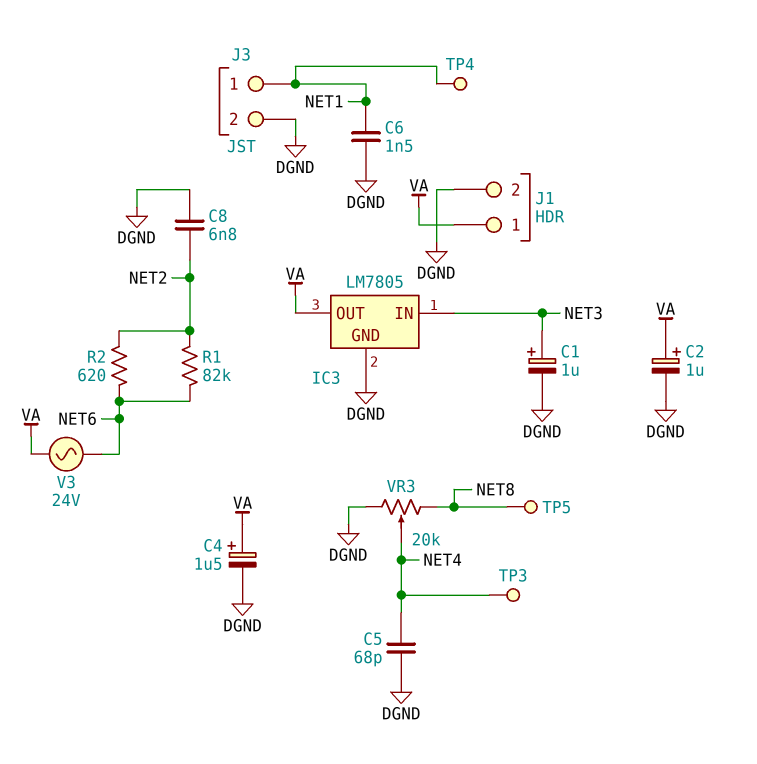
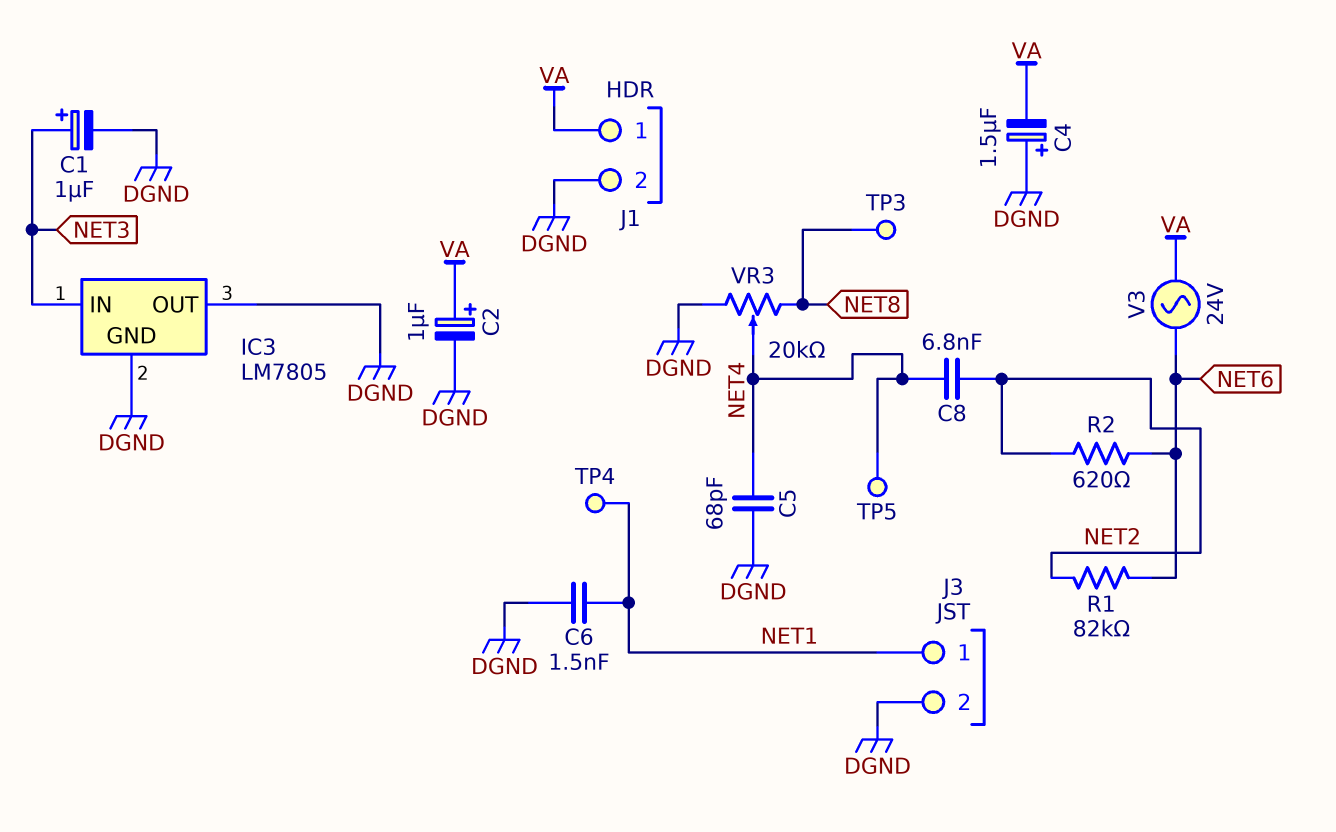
C4: 1.5uF (plus VA, minus DGND) -> 1.5uF (plus DGND, minus VA)
C8: 6.8nF (DGND, NET2) -> 6.8nF (NET2, NET4)
IC3 pin OUT: VA -> DGND
TP3: test point (NET4) -> test point (NET8)
TP5: test point (NET8) -> test point (NET4)

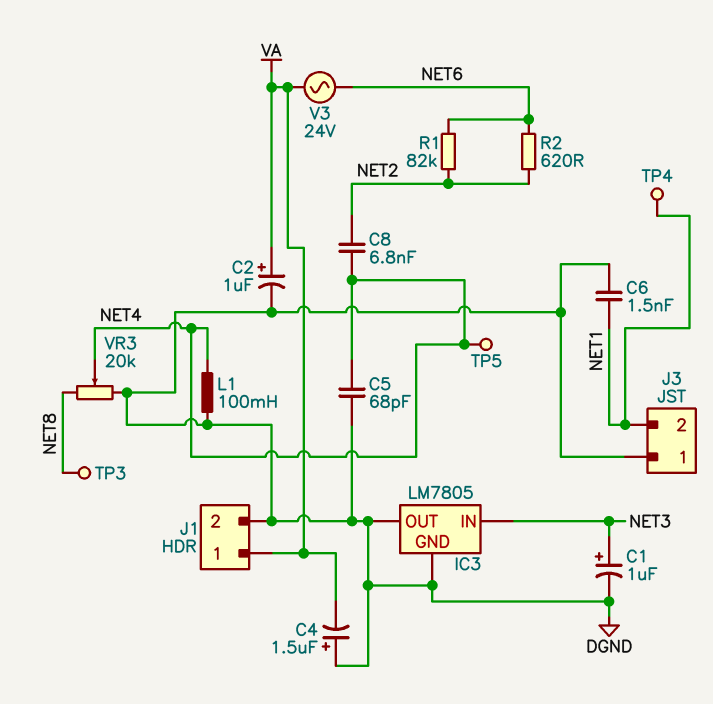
J3 pin 1: NET1 -> DGND
J3 pin 2: DGND -> NET1
L1: none -> 100mH (DGND, NET4)

